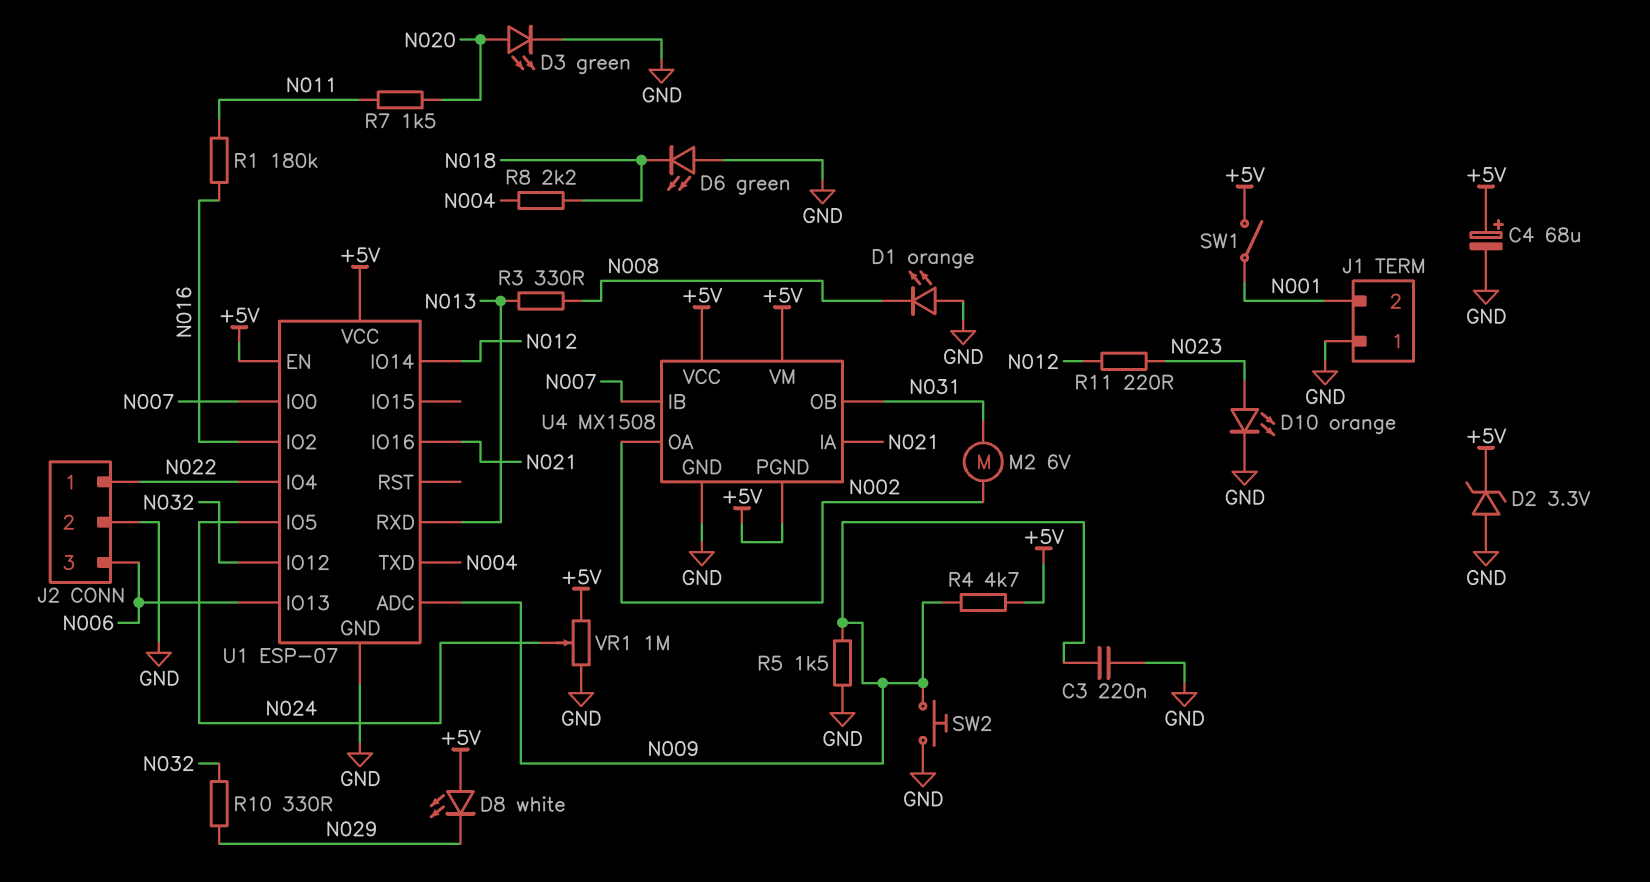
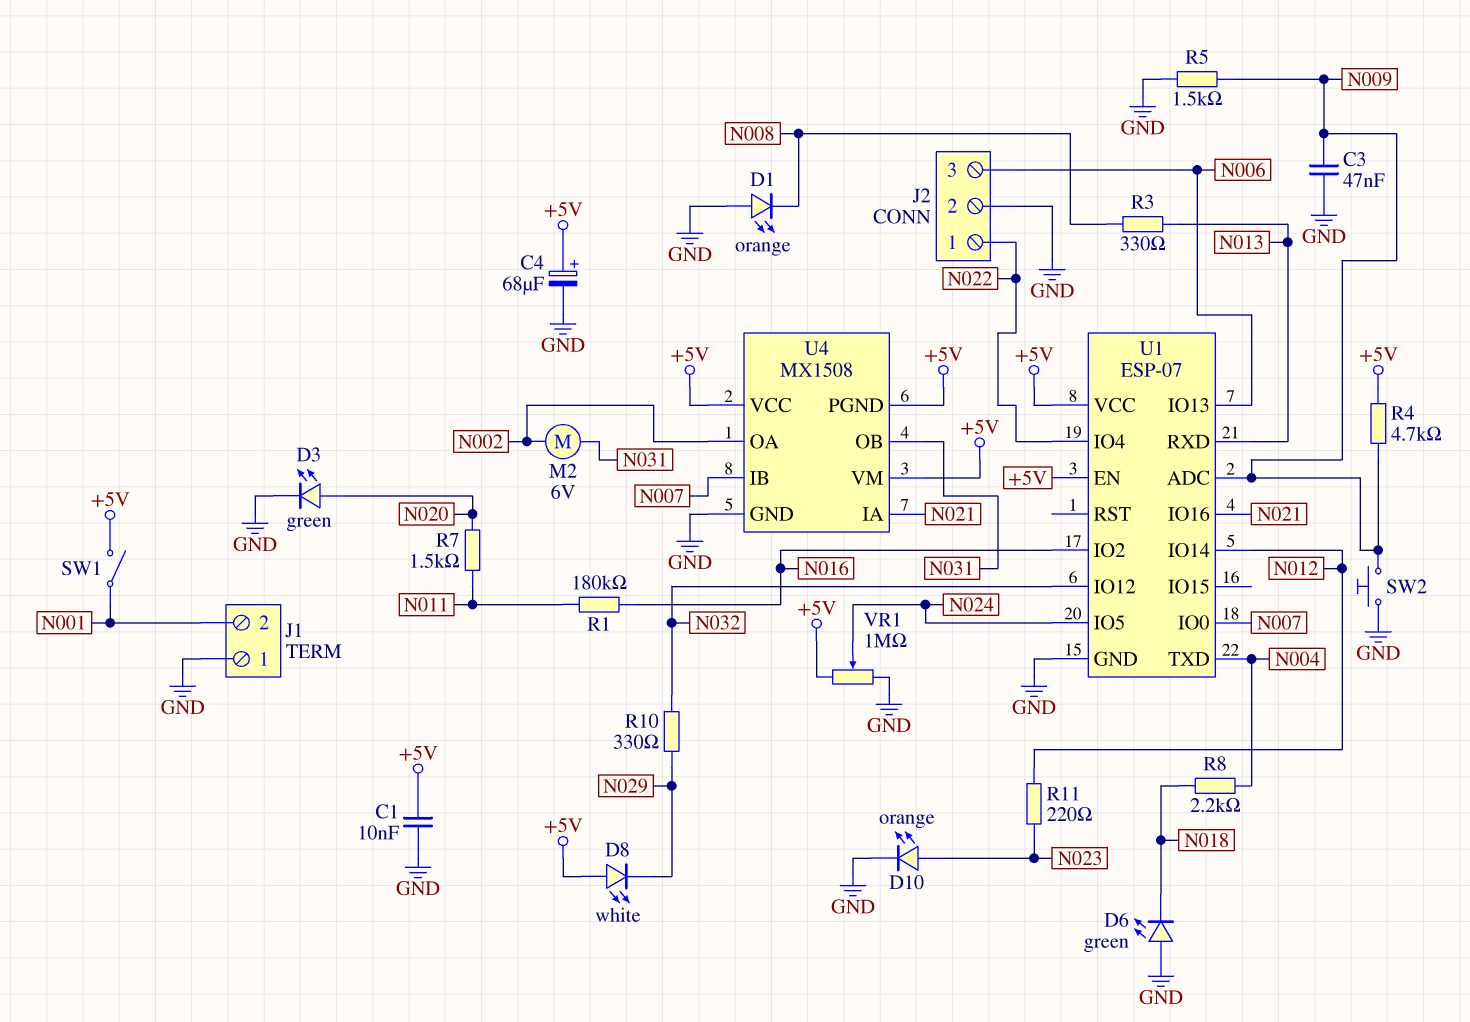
C1: none -> 10nF (+5V, GND)
C3: 220nF (GND, N009) -> 47nF (GND, N009)
D2: zener 3.3V (A GND, K +5V) -> none

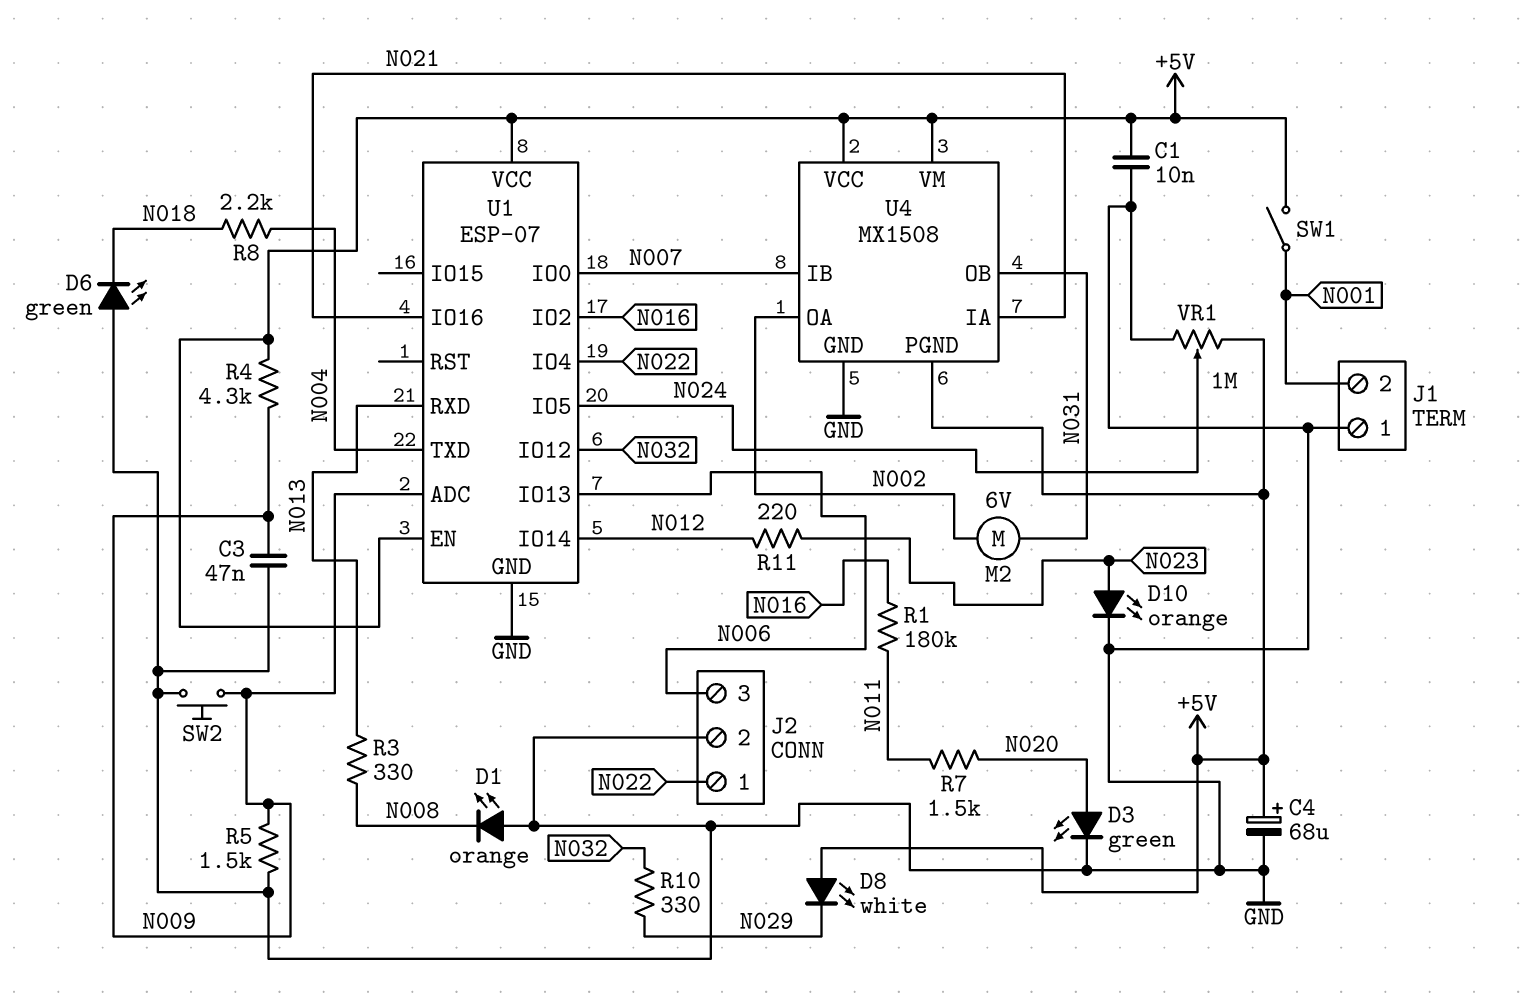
R4: 4.7k (+5V, N009) -> 4.3k (+5V, N009)

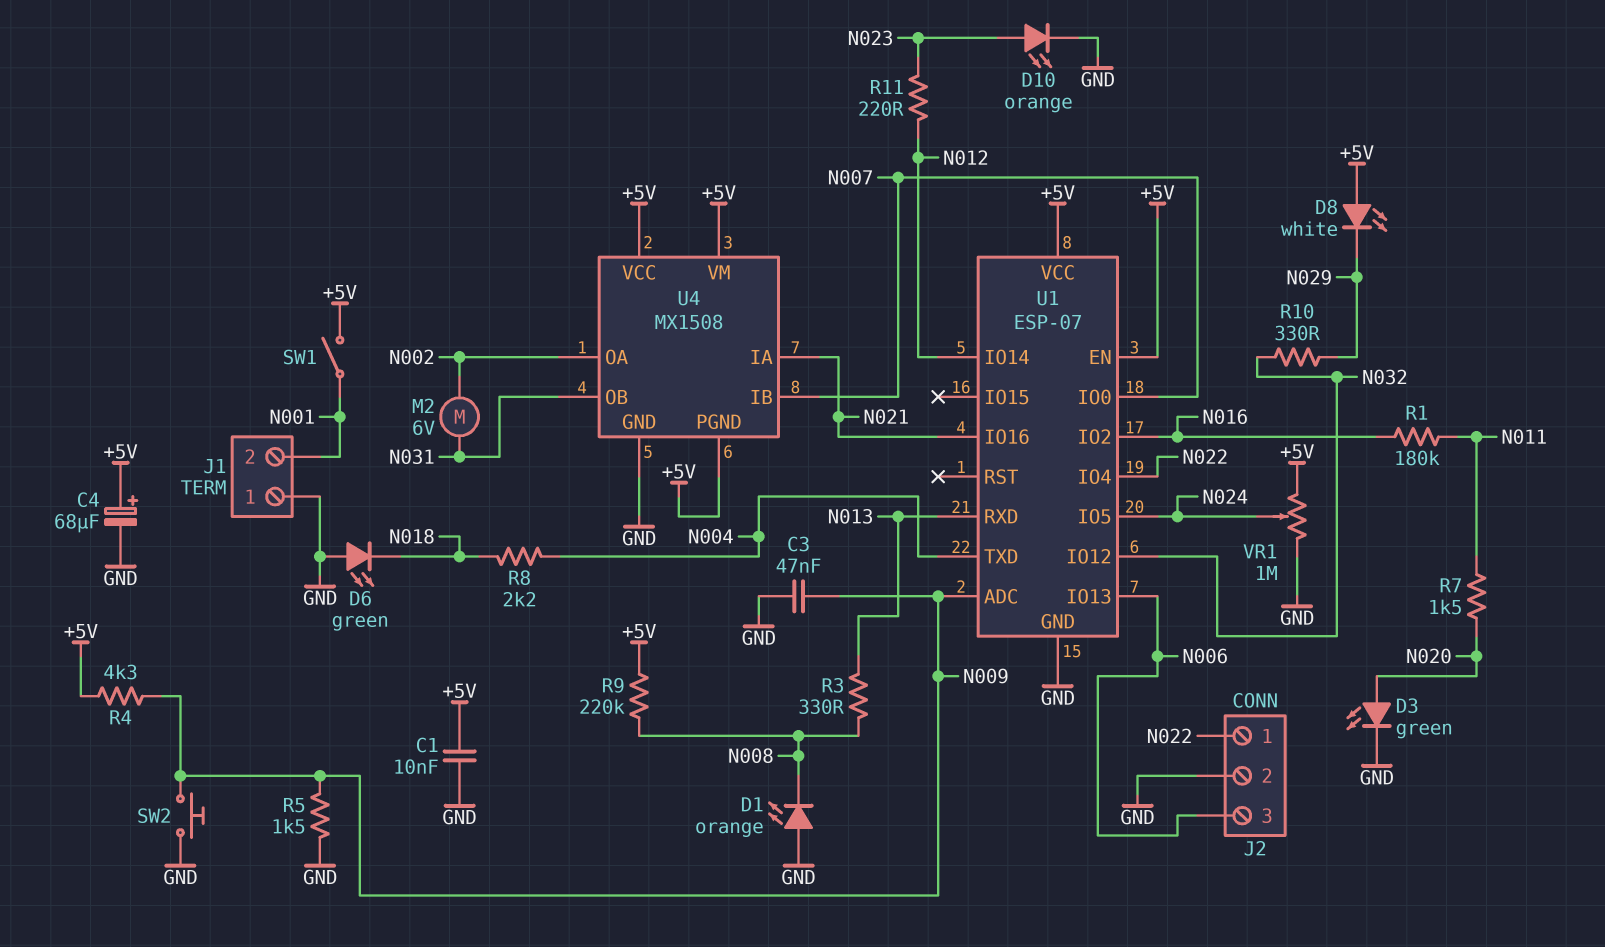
R9: none -> 220k (+5V, N008)

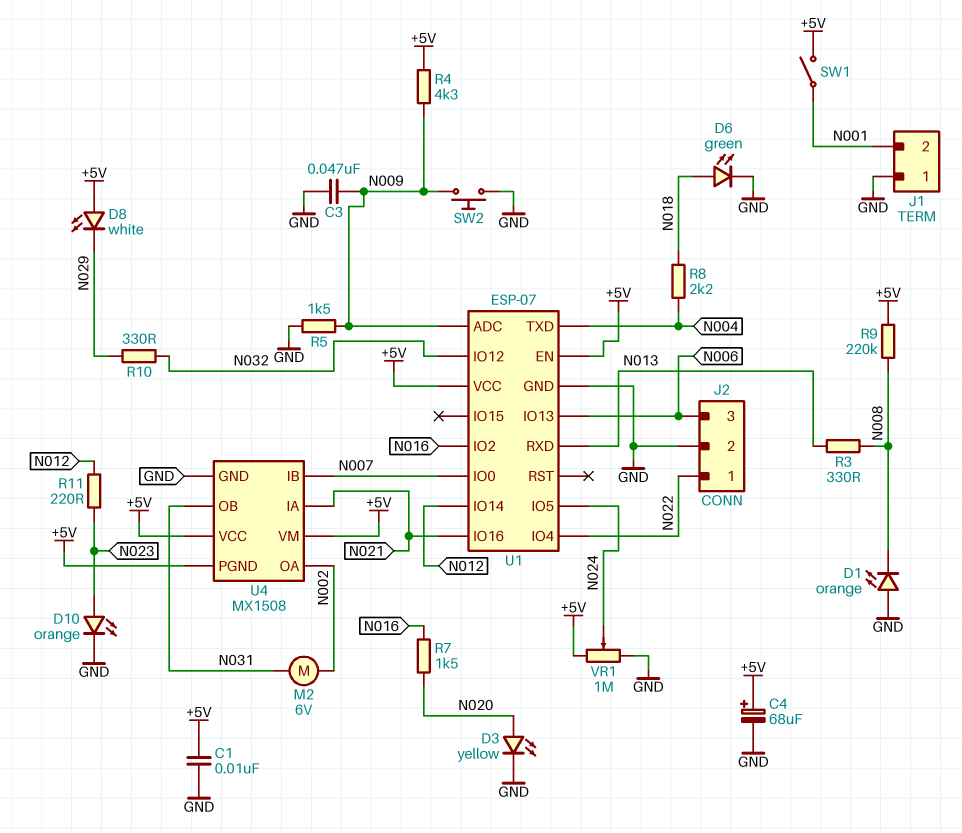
D3: LED green (A N020, K GND) -> LED yellow (A N020, K GND)
D6: LED green (A GND, K N018) -> LED green (A N018, K GND)
R1: 180k (N011, N016) -> none
R7: 1.5k (N011, N020) -> 1.5k (N016, N020)

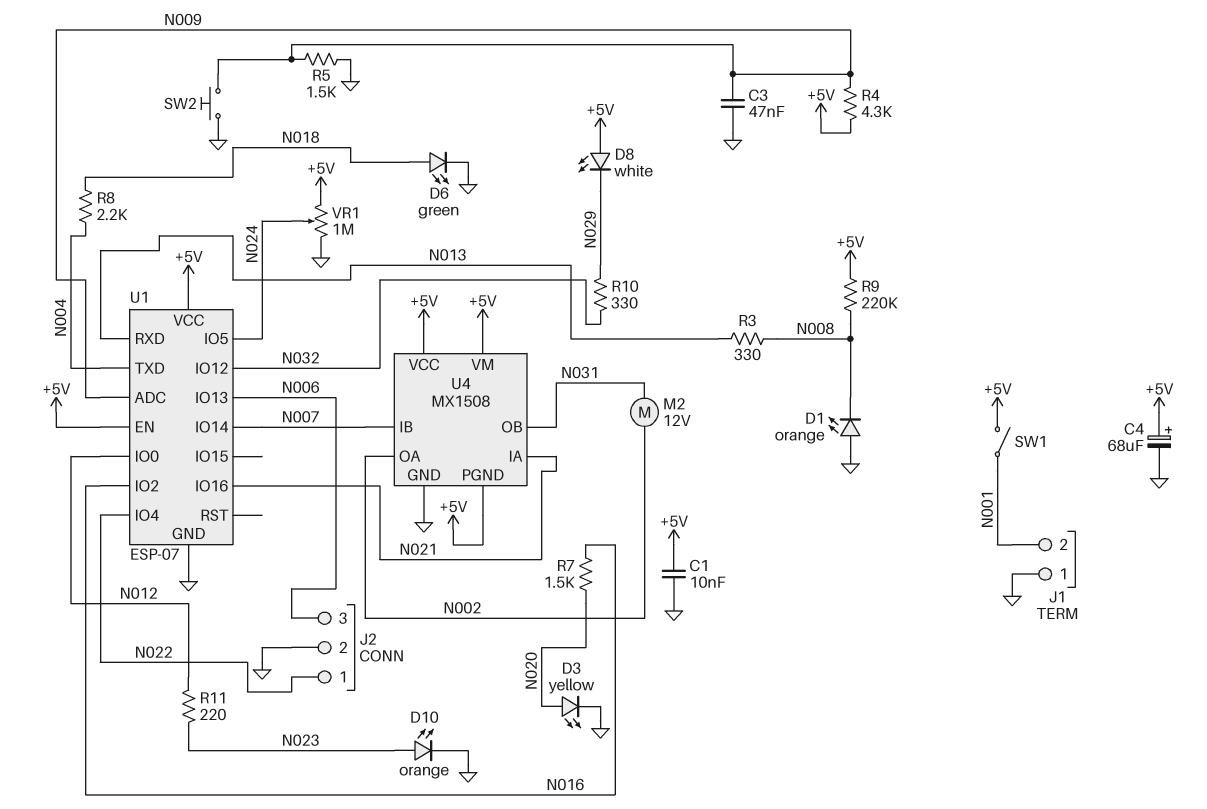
M2: motor 6V (N002, N031) -> motor 12V (N002, N031)
U1 pin IO0: N007 -> N012
U1 pin IO14: N012 -> N007

